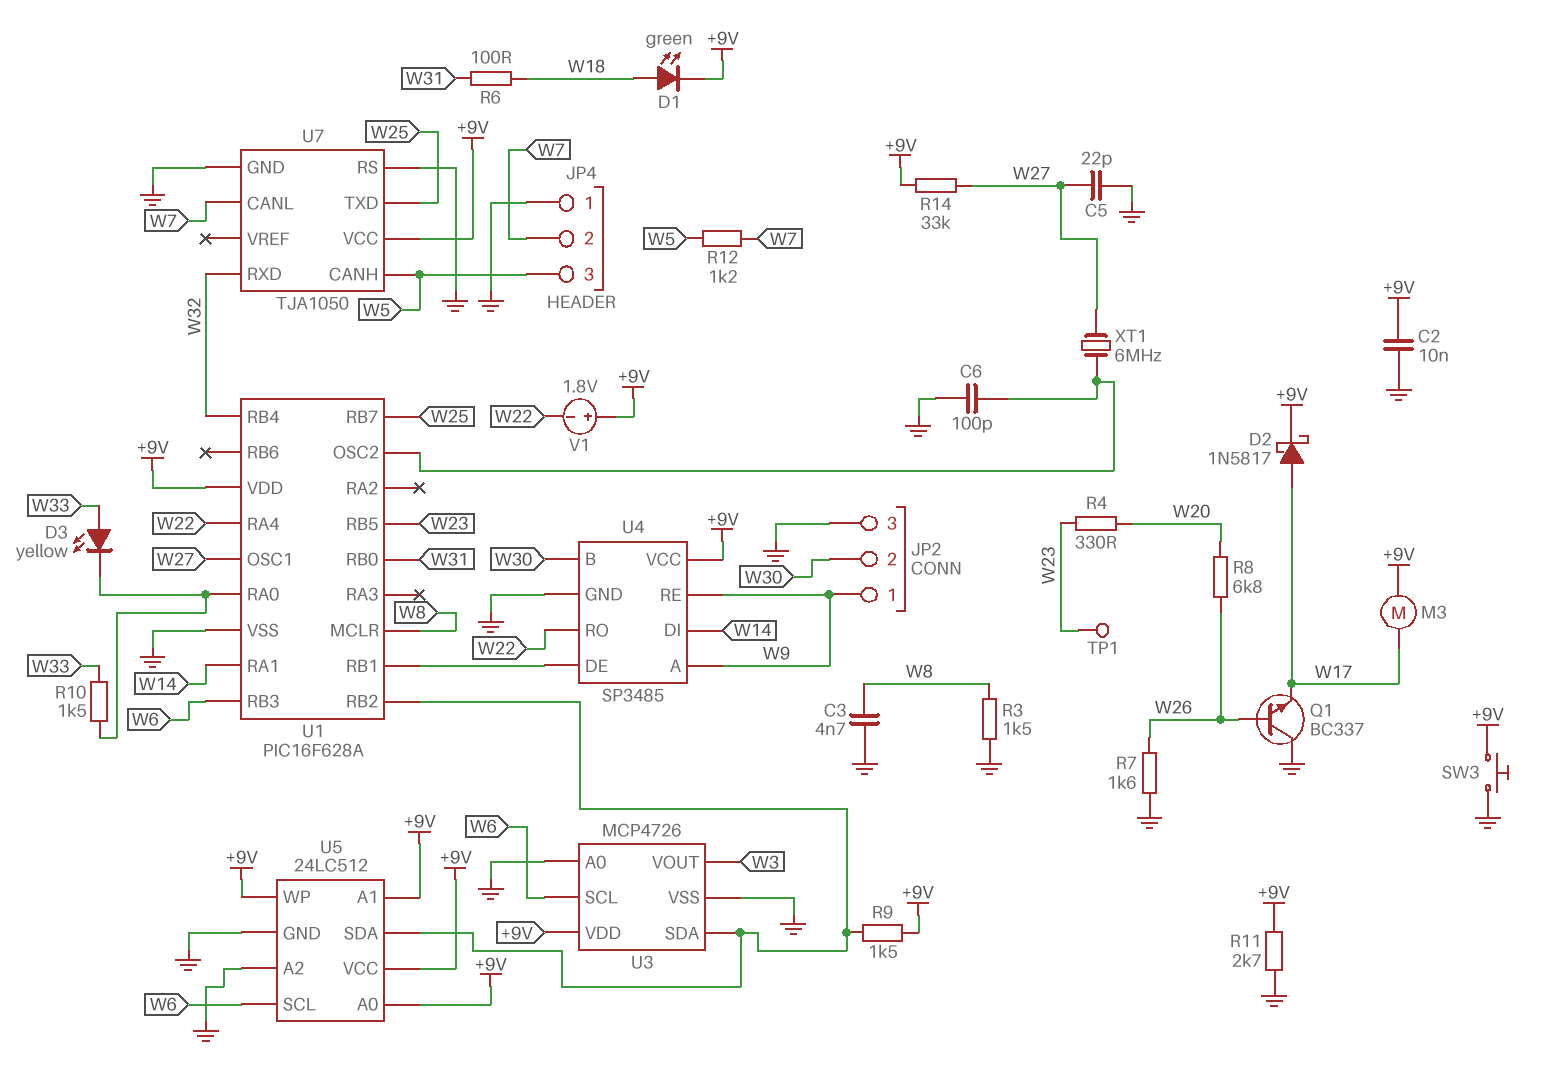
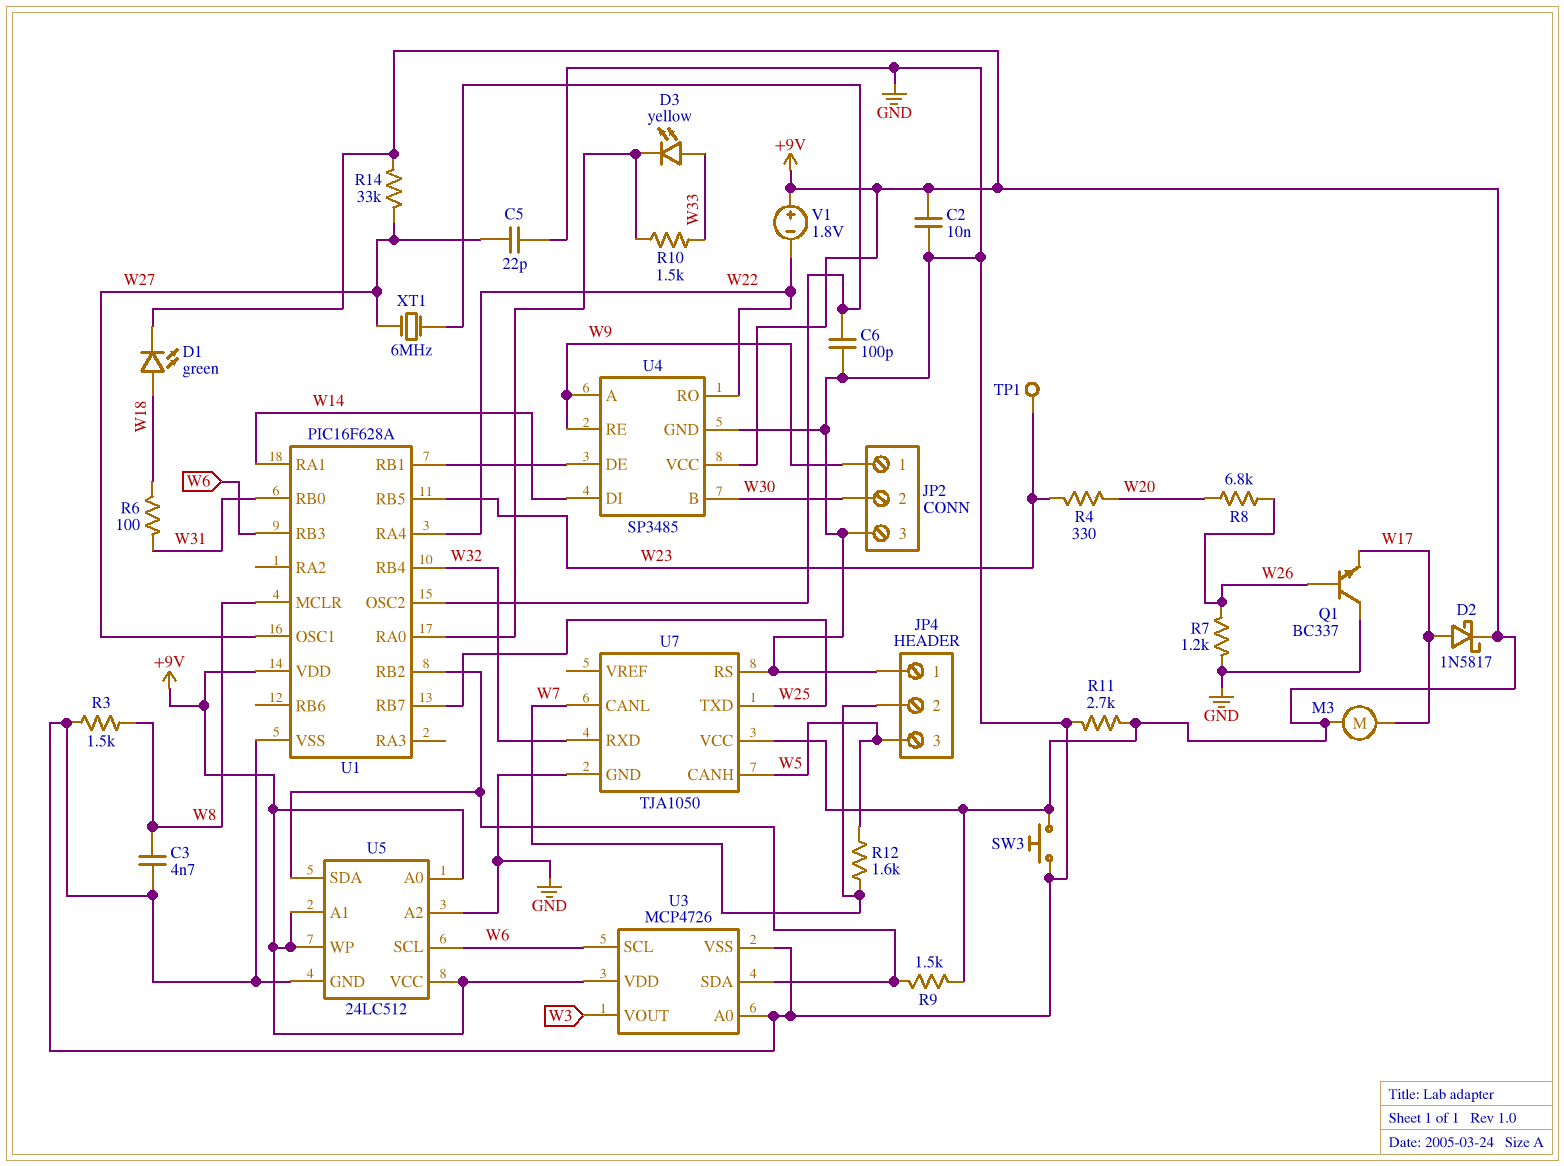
R7: 1.6k (GND, W26) -> 1.2k (GND, W26)
R12: 1.2k (W5, W7) -> 1.6k (W5, W7)

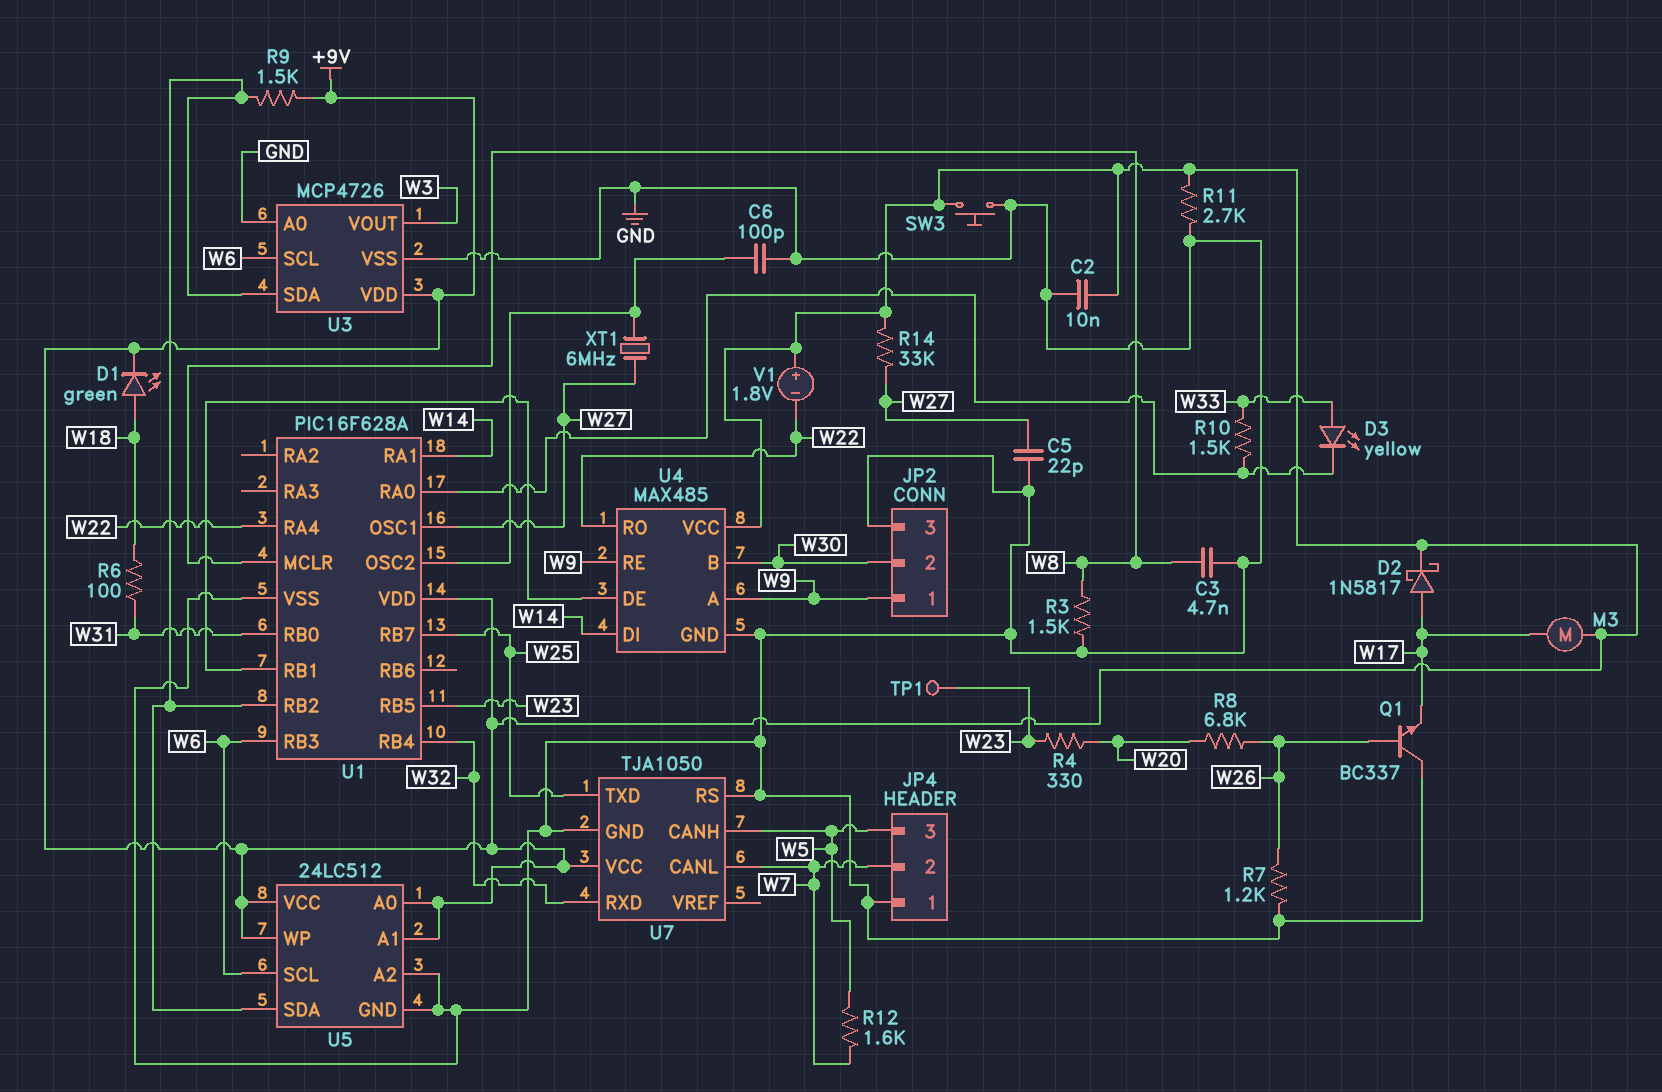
U4: SP3485 -> MAX485

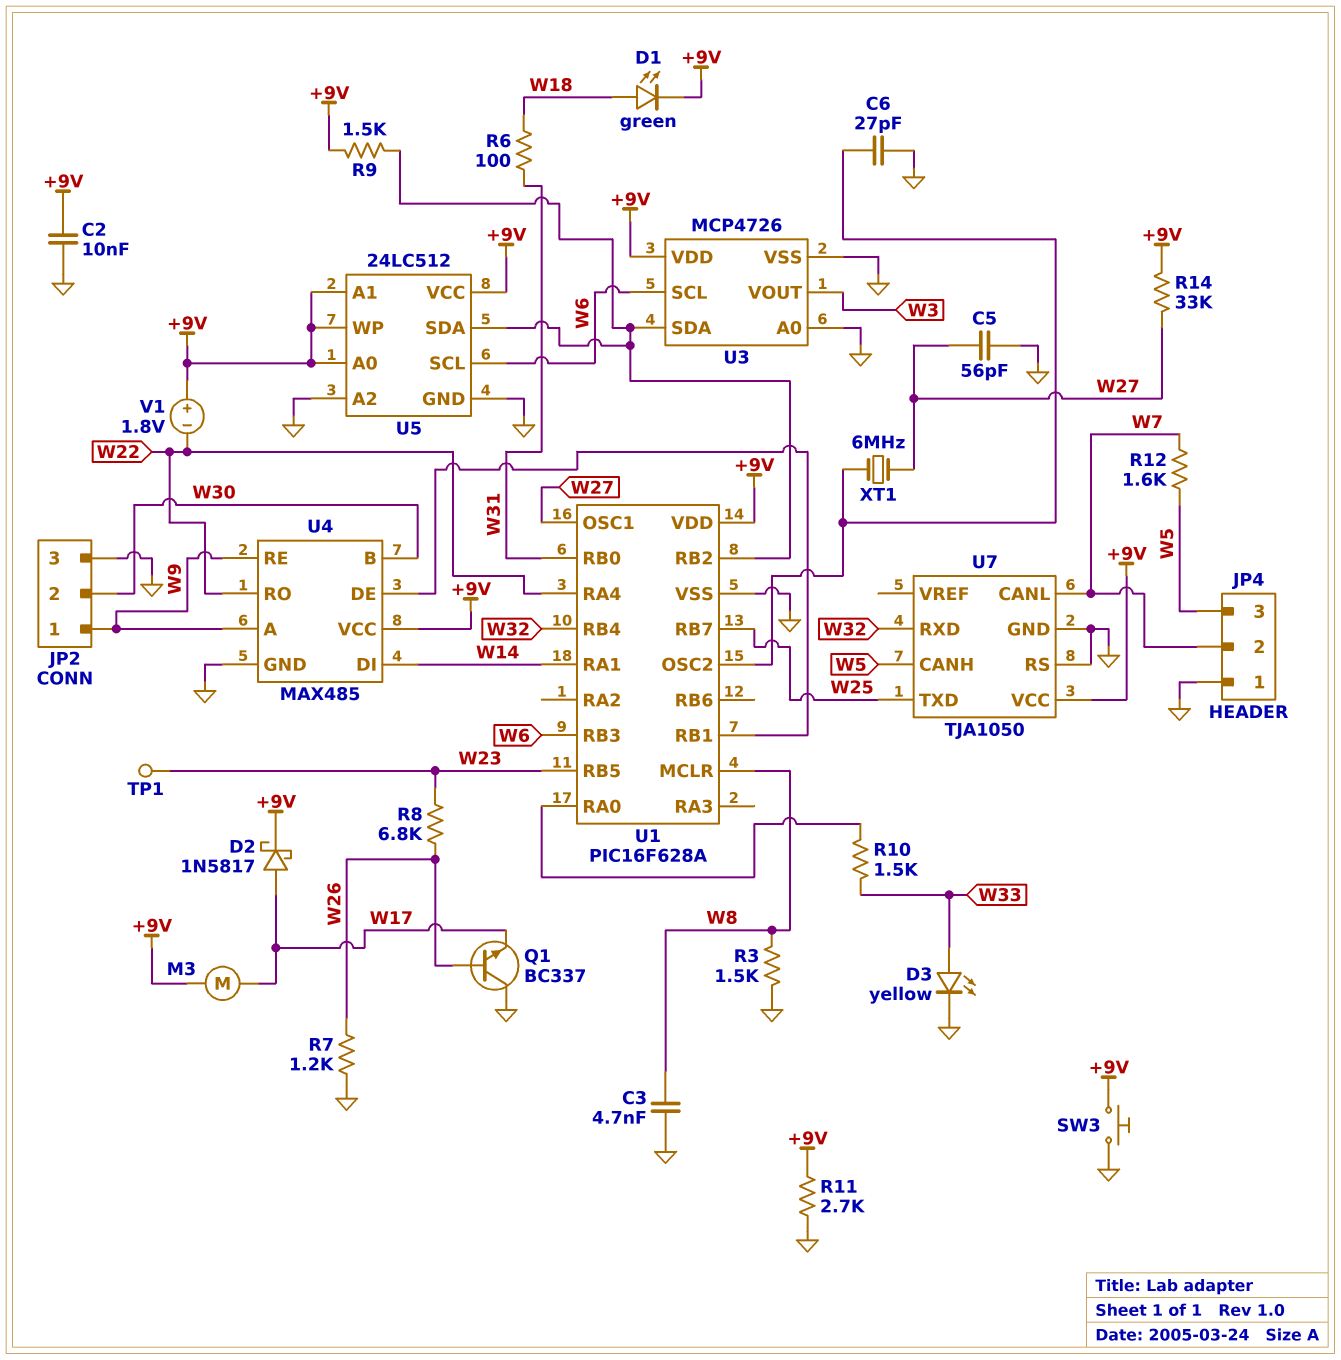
C5: 22pF (GND, W27) -> 56pF (GND, W27)
C6: 100pF (GND, U1/OSC2) -> 27pF (GND, U1/OSC2)
D3: LED yellow (A W33, K U1/RA0) -> LED yellow (A W33, K GND)
R4: 330 (W20, W23) -> none
R8: 6.8k (W20, W26) -> 6.8k (W23, W26)

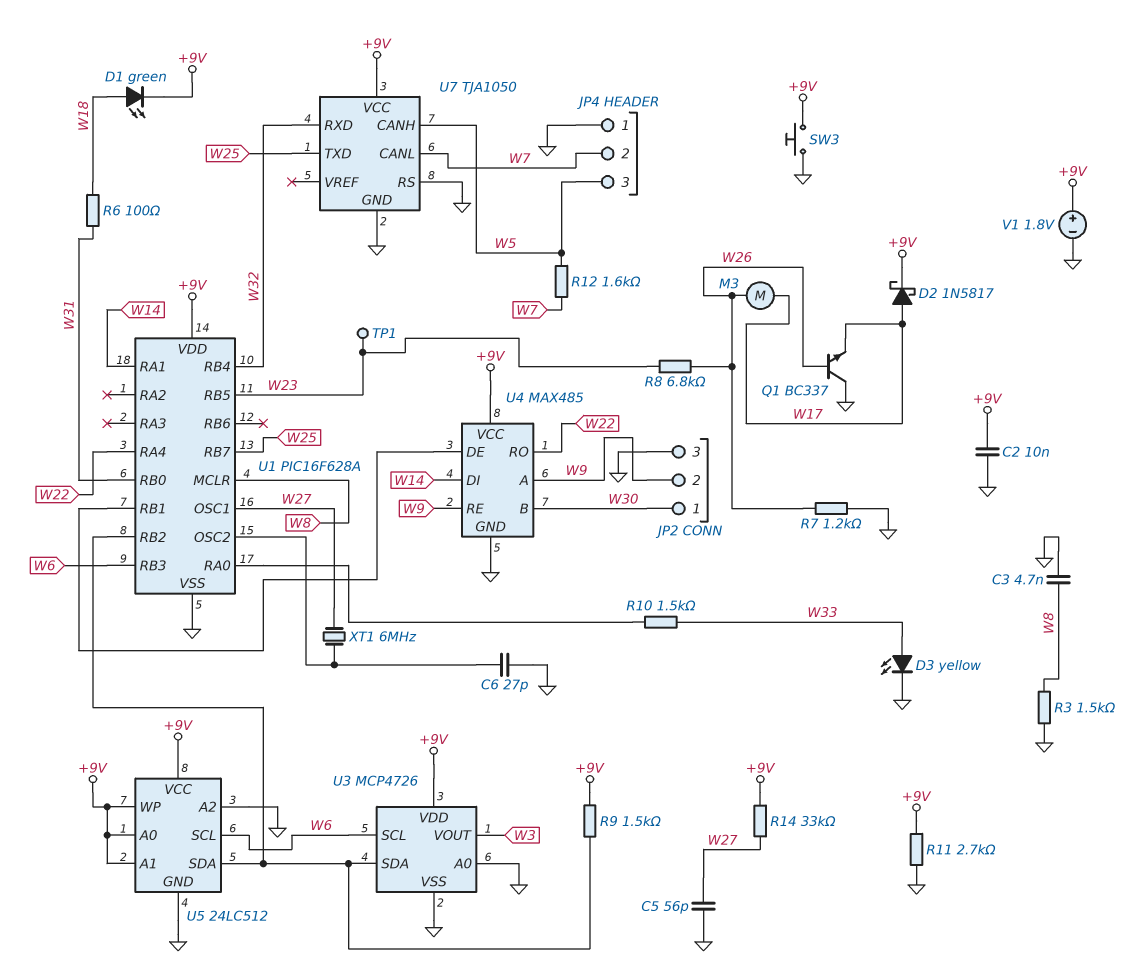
JP2 pin 1: W9 -> W30
JP2 pin 2: W30 -> W9
M3: motor (+9V, W17) -> motor (W17, W26)
V1: 1.8V (plus +9V, minus W22) -> 1.8V (plus +9V, minus GND)

